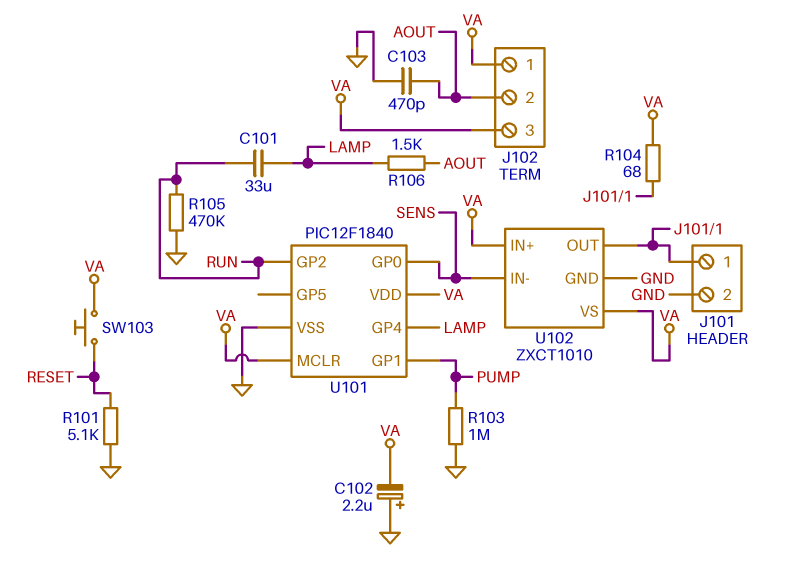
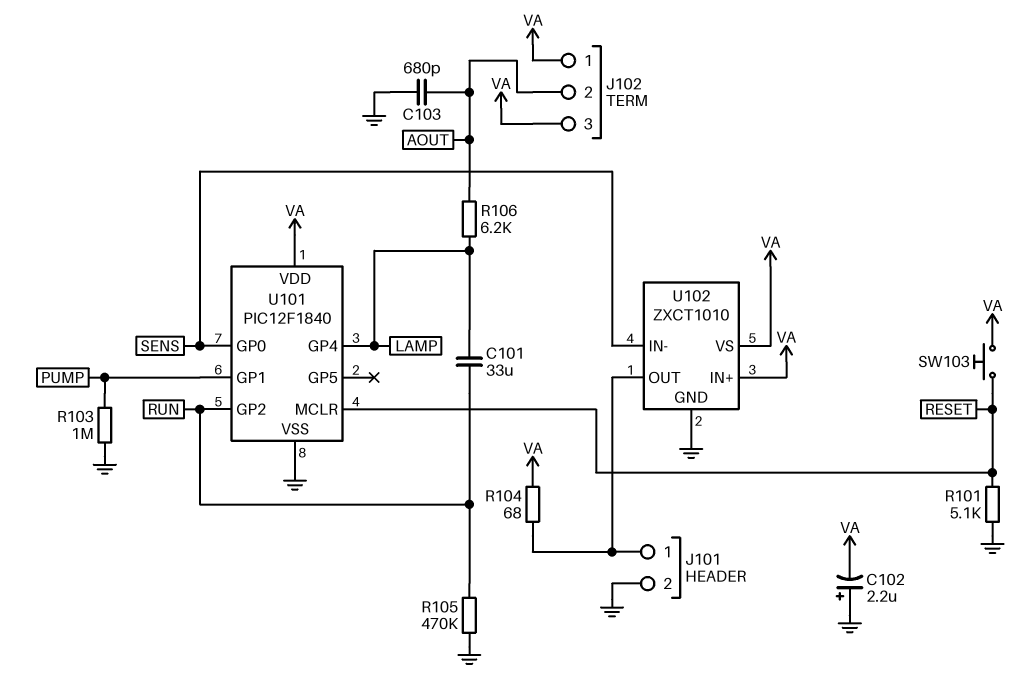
C103: 470pF (AOUT, GND) -> 680pF (AOUT, GND)
R106: 1.5k (AOUT, LAMP) -> 6.2k (AOUT, LAMP)
U101 pin MCLR: VA -> RESET

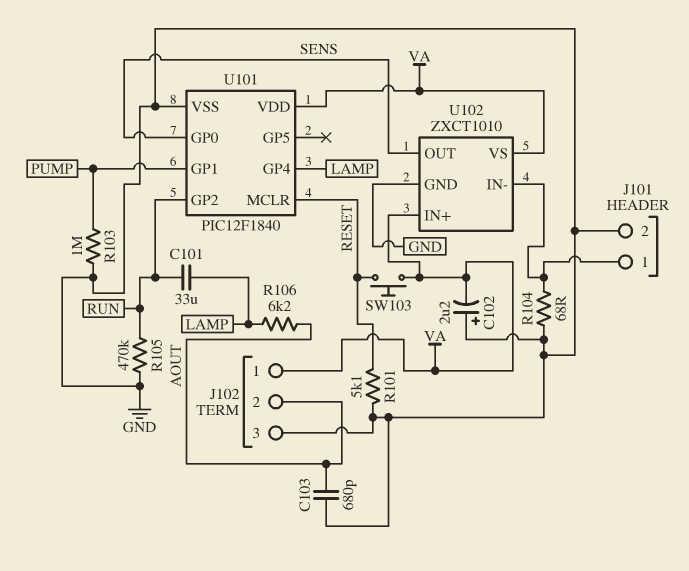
J102 pin 3: VA -> GND
R104: 68 (J101/1, VA) -> 68 (GND, J101/1)
U102 pin IN-: SENS -> J101/1
U102 pin OUT: J101/1 -> SENS

